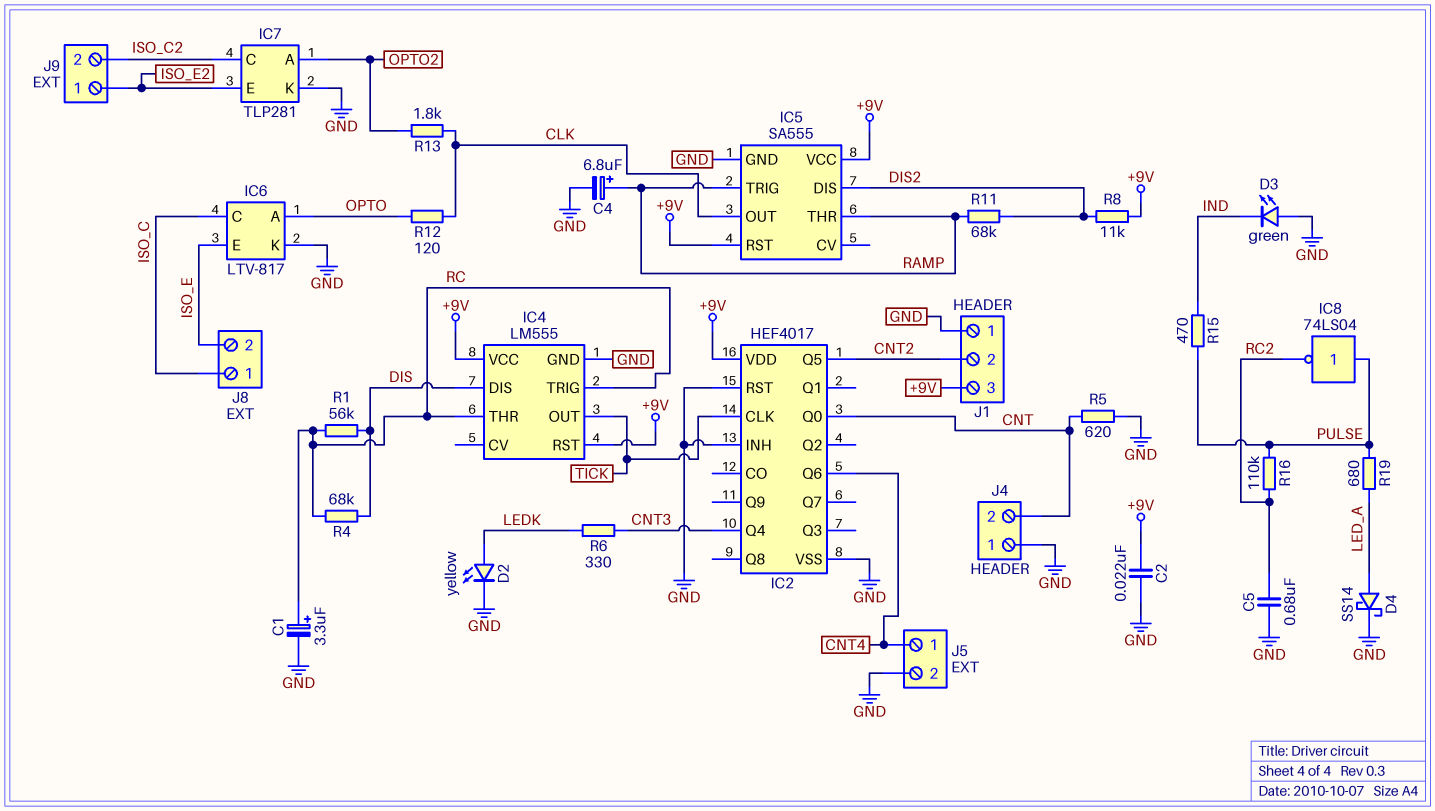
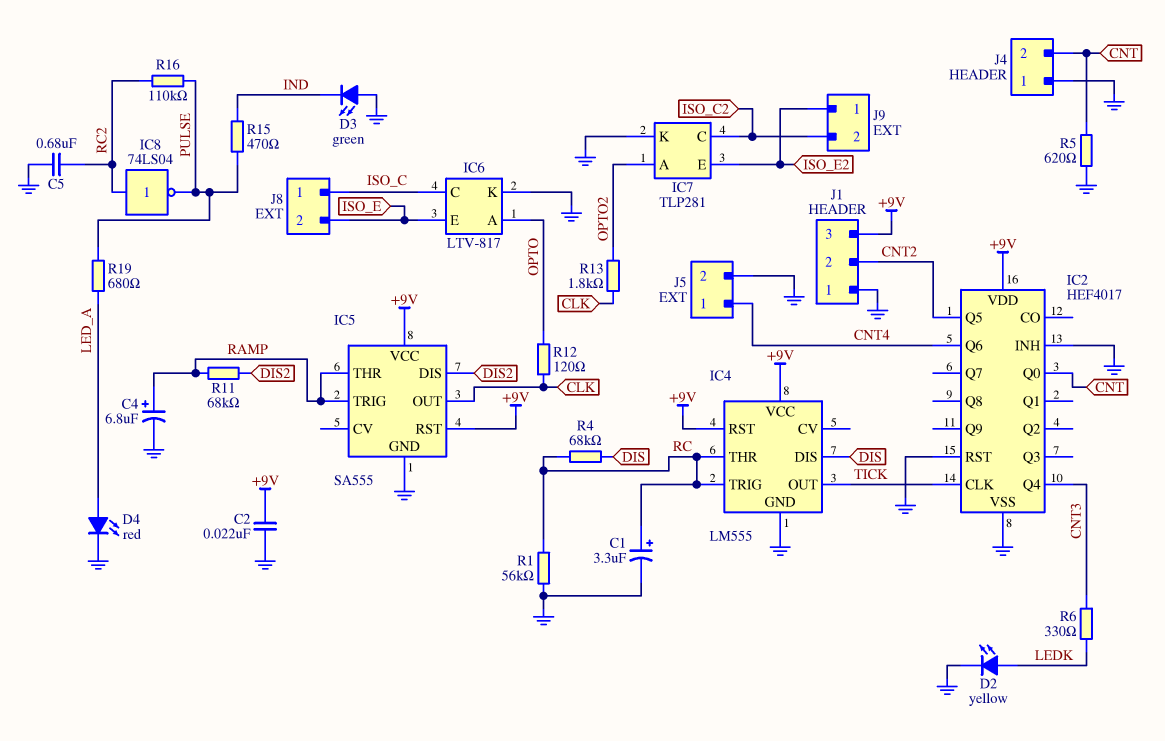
D4: schottky SS14 (A LED_A, K GND) -> LED red (A LED_A, K GND)
IC8: NOT 74LS04 (in PULSE, out RC2) -> NOT 74LS04 (in RC2, out PULSE)
R1: 56k (DIS, RC) -> 56k (GND, RC)
R8: 11k (+9V, DIS2) -> none

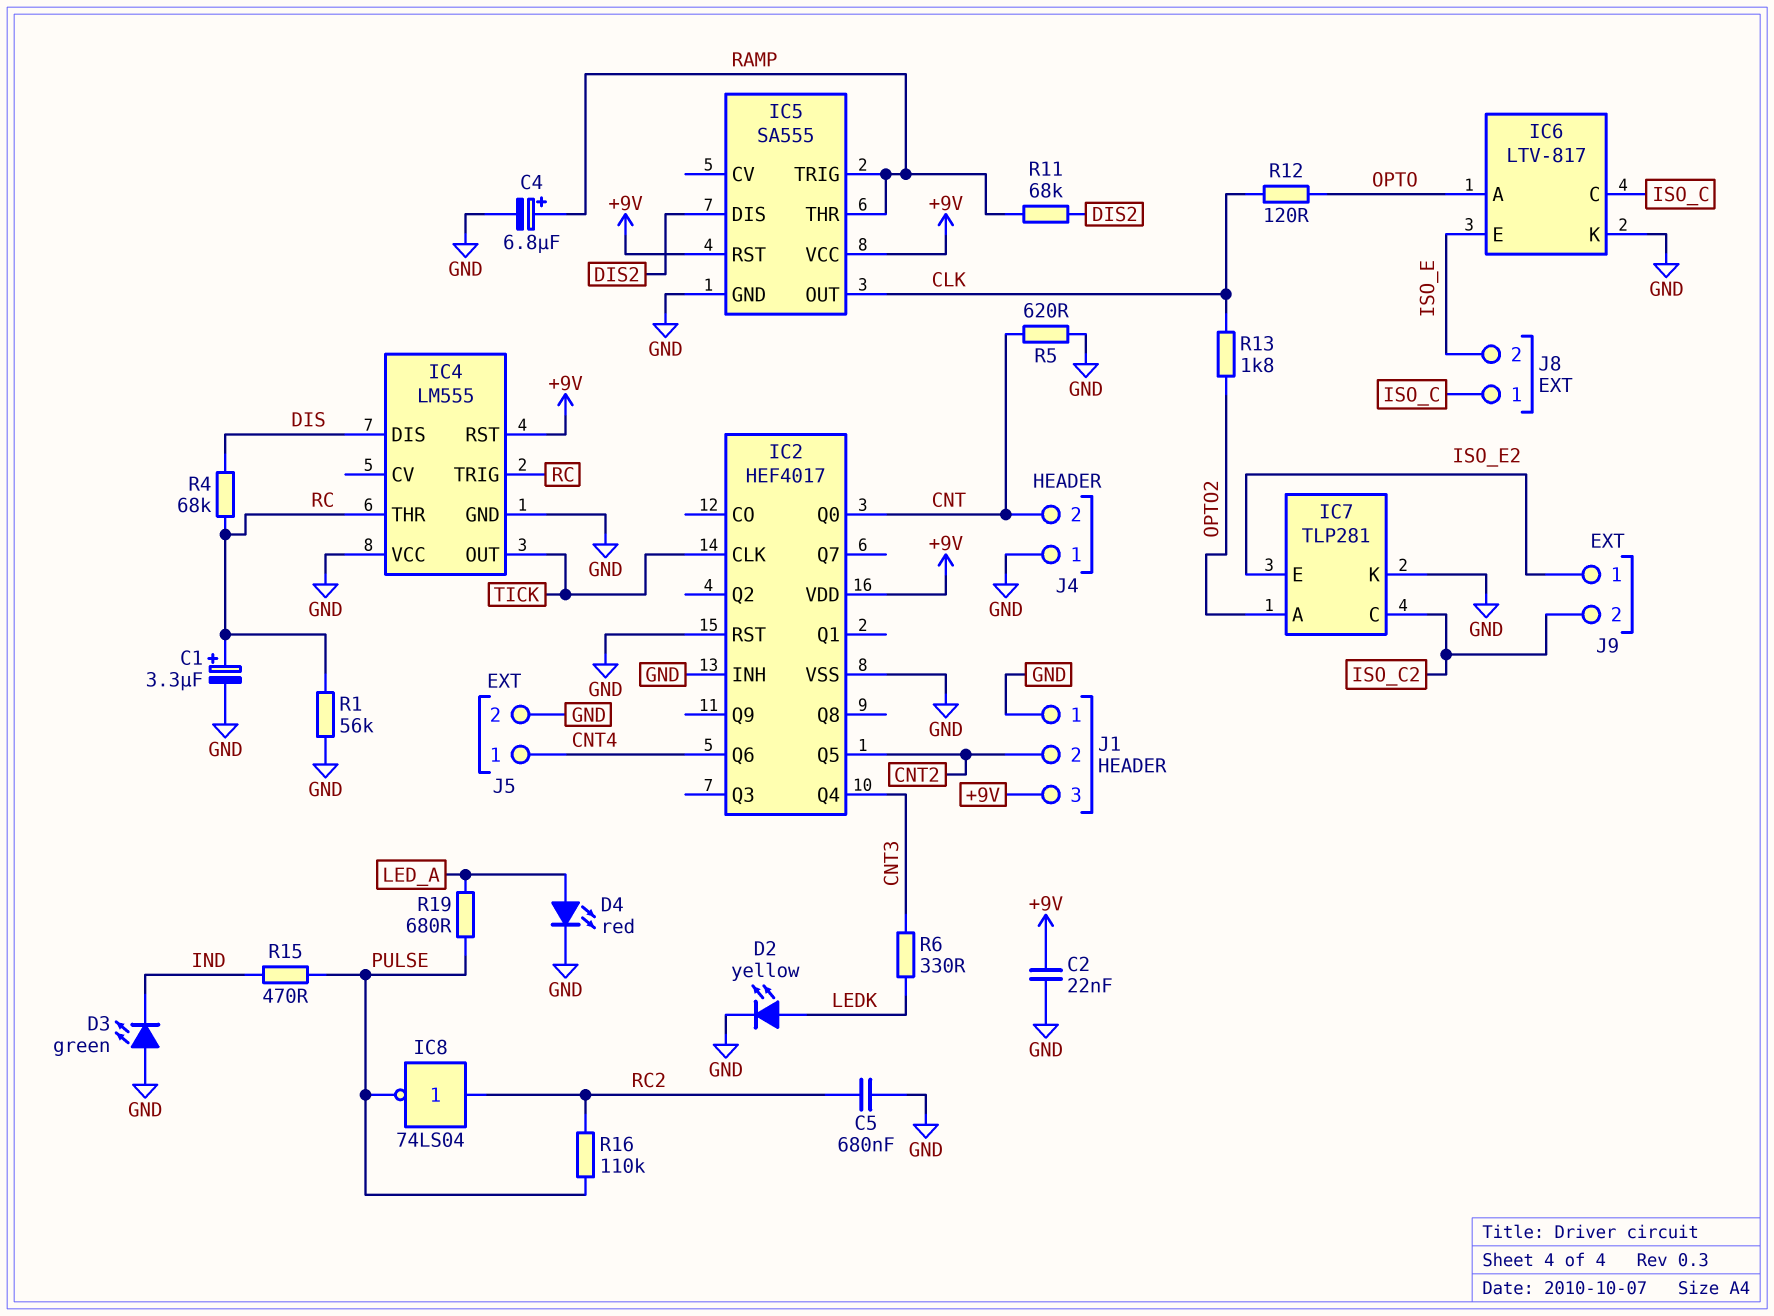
IC4 pin VCC: +9V -> GND

